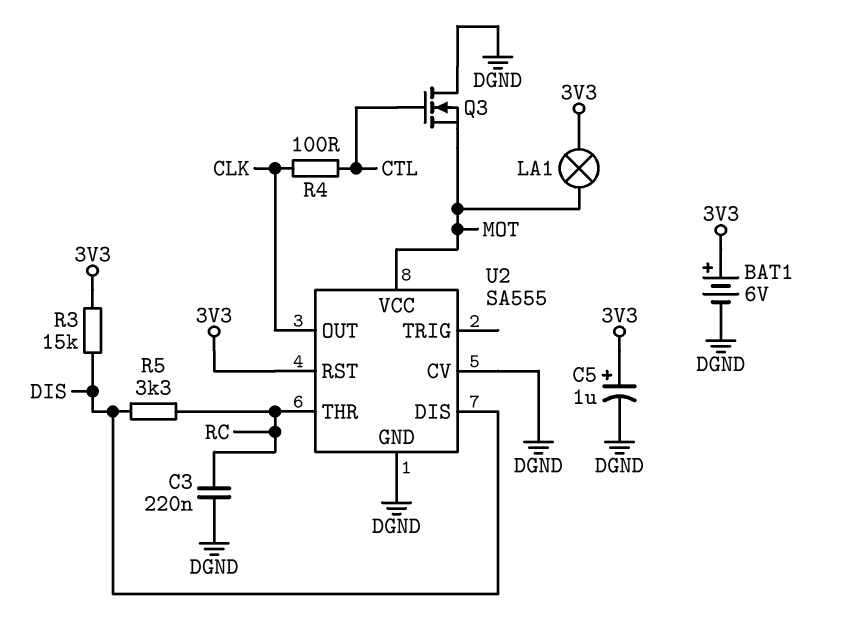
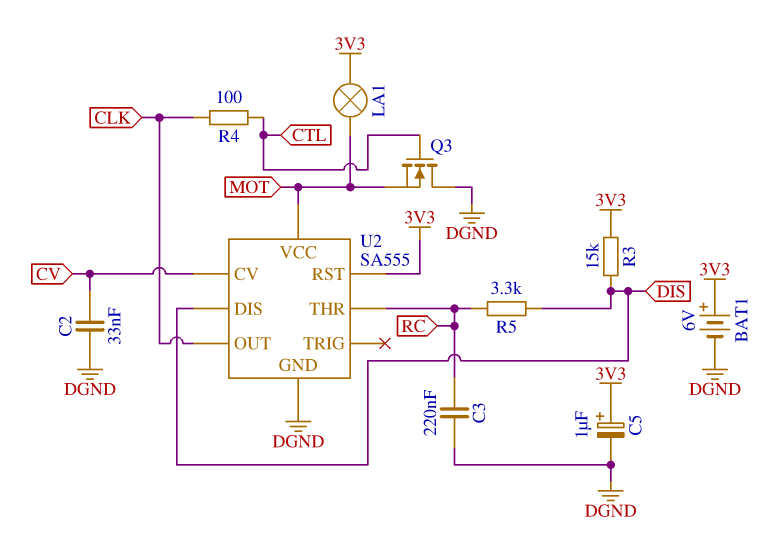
C2: none -> 33nF (CV, DGND)
U2 pin CV: DGND -> CV

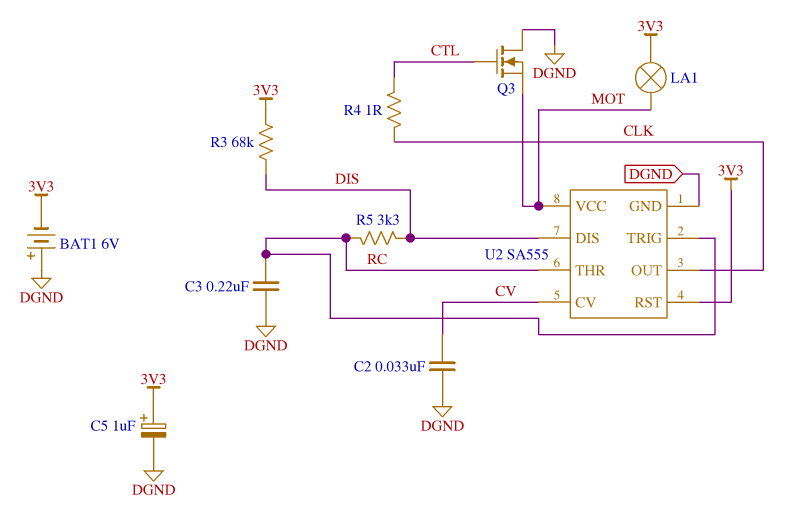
BAT1: 6V (plus 3V3, minus DGND) -> 6V (plus DGND, minus 3V3)
R3: 15k (3V3, DIS) -> 68k (3V3, DIS)
R4: 100 (CLK, CTL) -> 1 (CLK, CTL)
U2 pin TRIG: none -> RC

